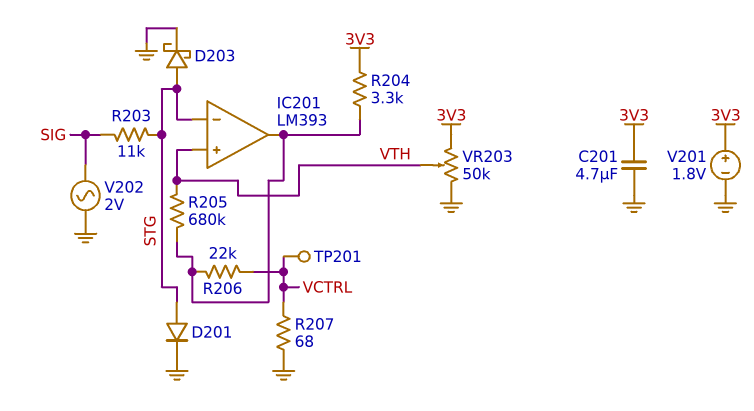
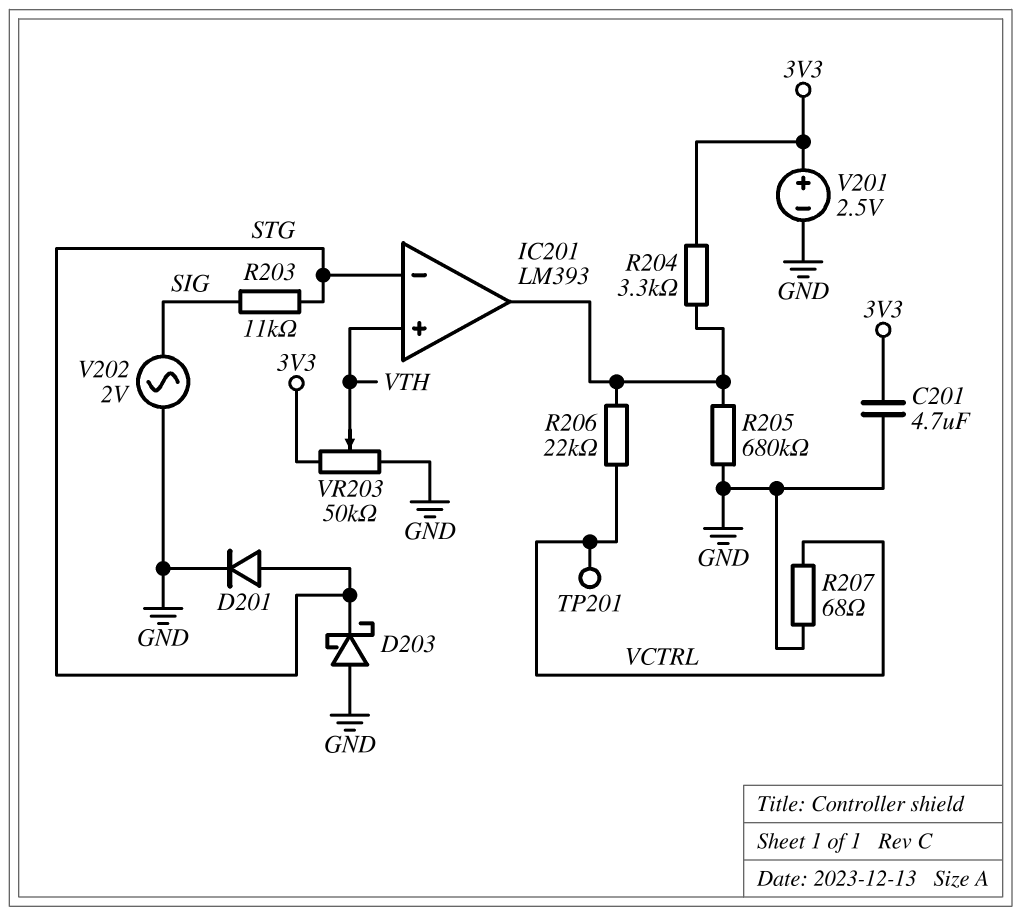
D203: schottky (A STG, K GND) -> schottky (A GND, K STG)
R205: 680k (IC201/out, VTH) -> 680k (GND, IC201/out)
V201: 1.8V (plus 3V3, minus GND) -> 2.5V (plus 3V3, minus GND)

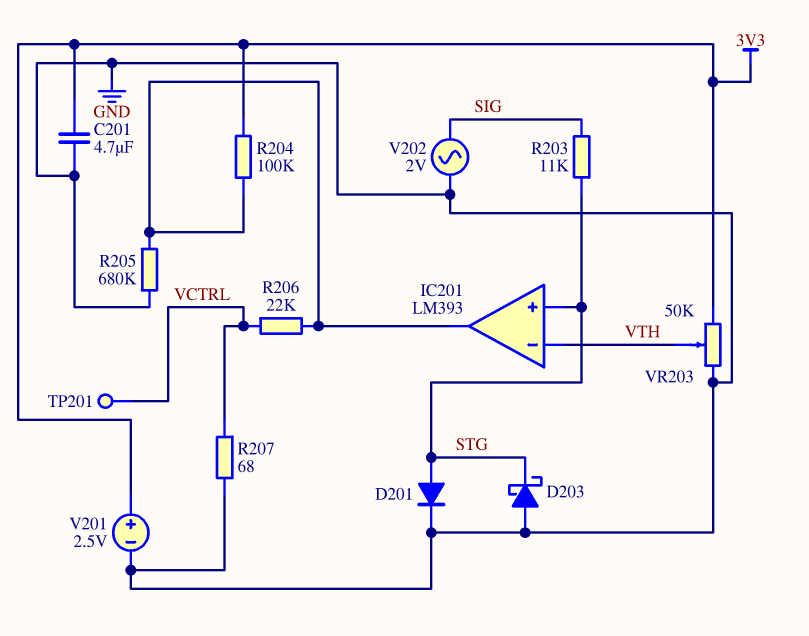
IC201 pin in+: VTH -> STG
IC201 pin in-: STG -> VTH
R204: 3.3k (3V3, IC201/out) -> 100k (3V3, IC201/out)

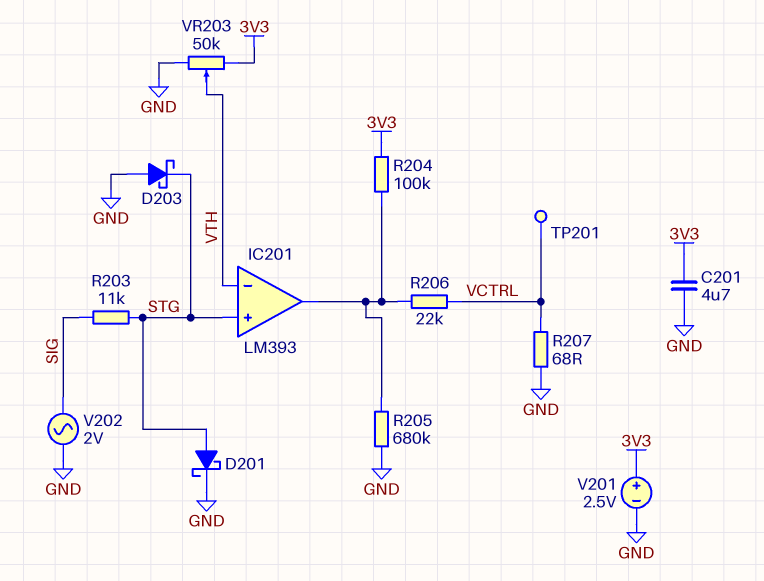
D201: diode (A STG, K GND) -> schottky (A STG, K GND)

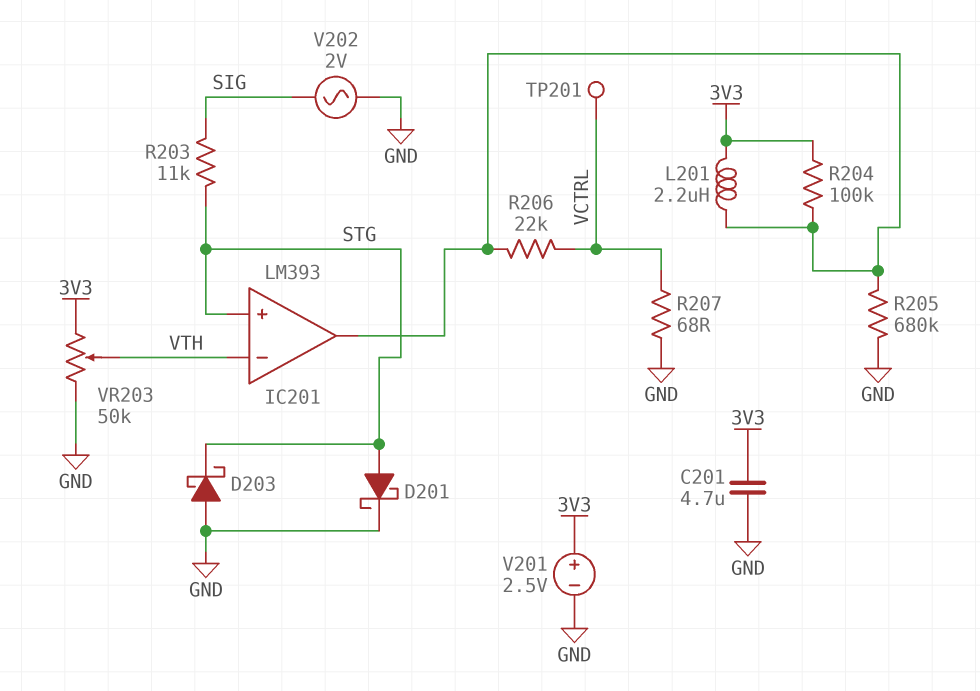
L201: none -> 2.2uH (3V3, IC201/out)

